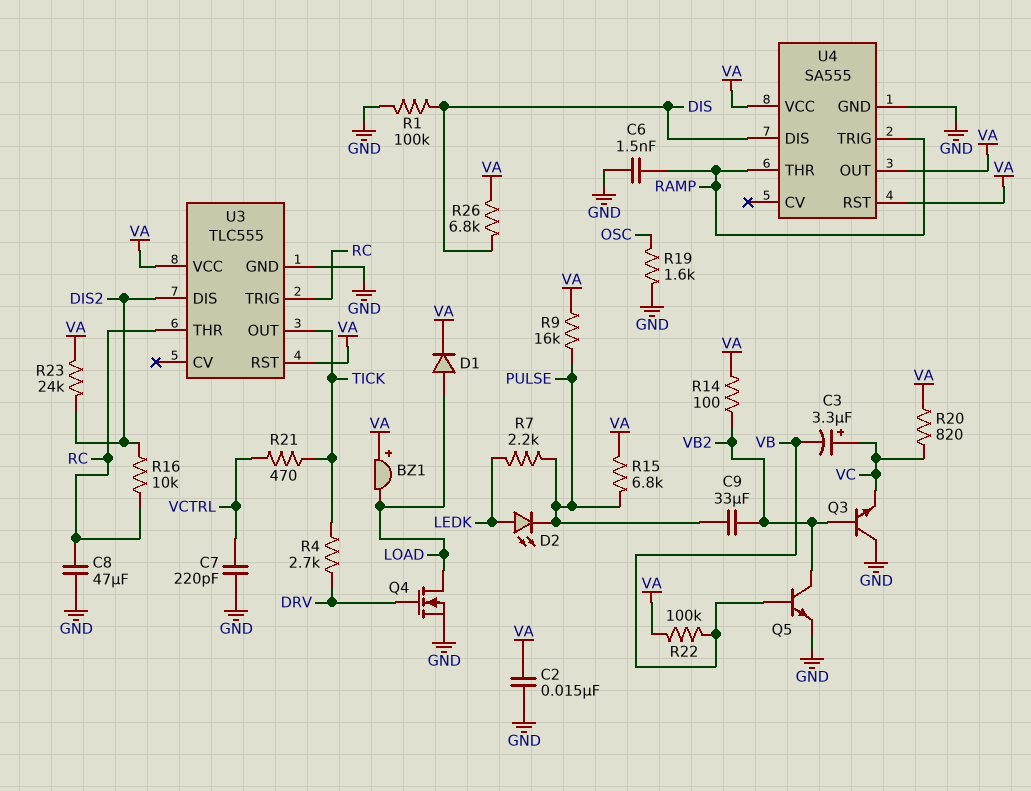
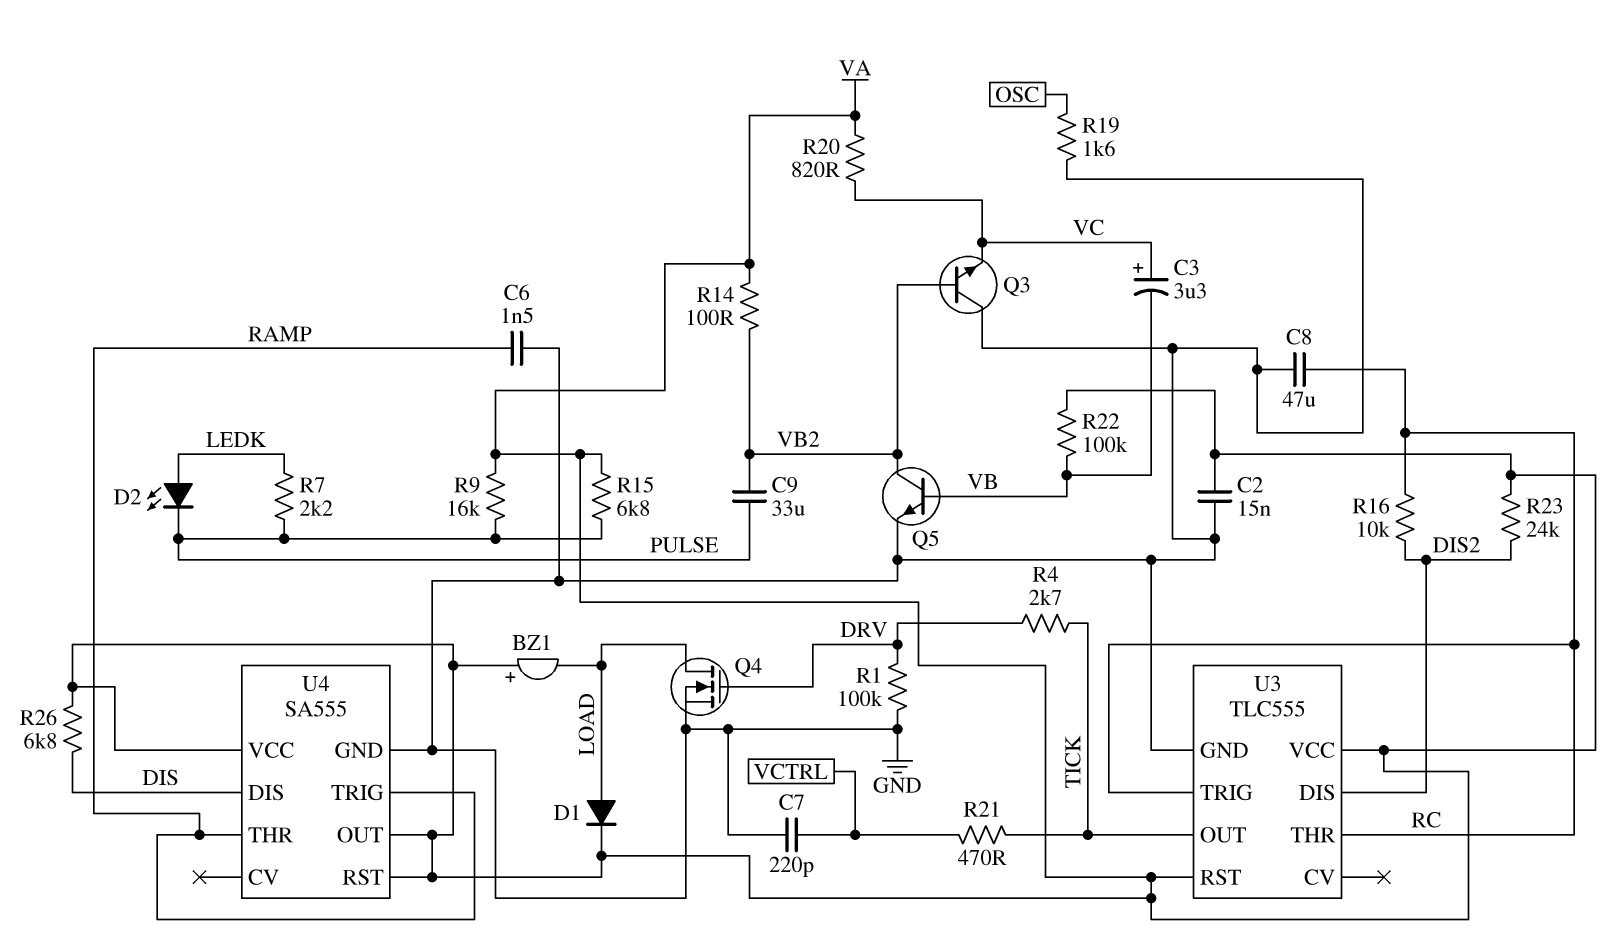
R1: 100k (DIS, GND) -> 100k (DRV, GND)

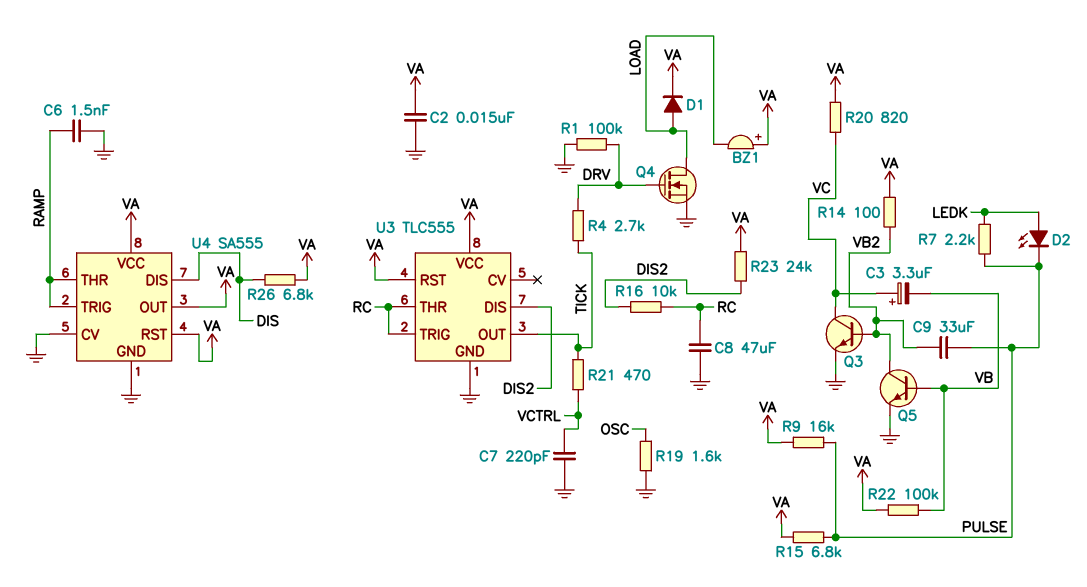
Q3: NPN (B VB2, C GND, E VC) -> NPN (B VB2, C VC, E GND)
U4 pin CV: none -> GND

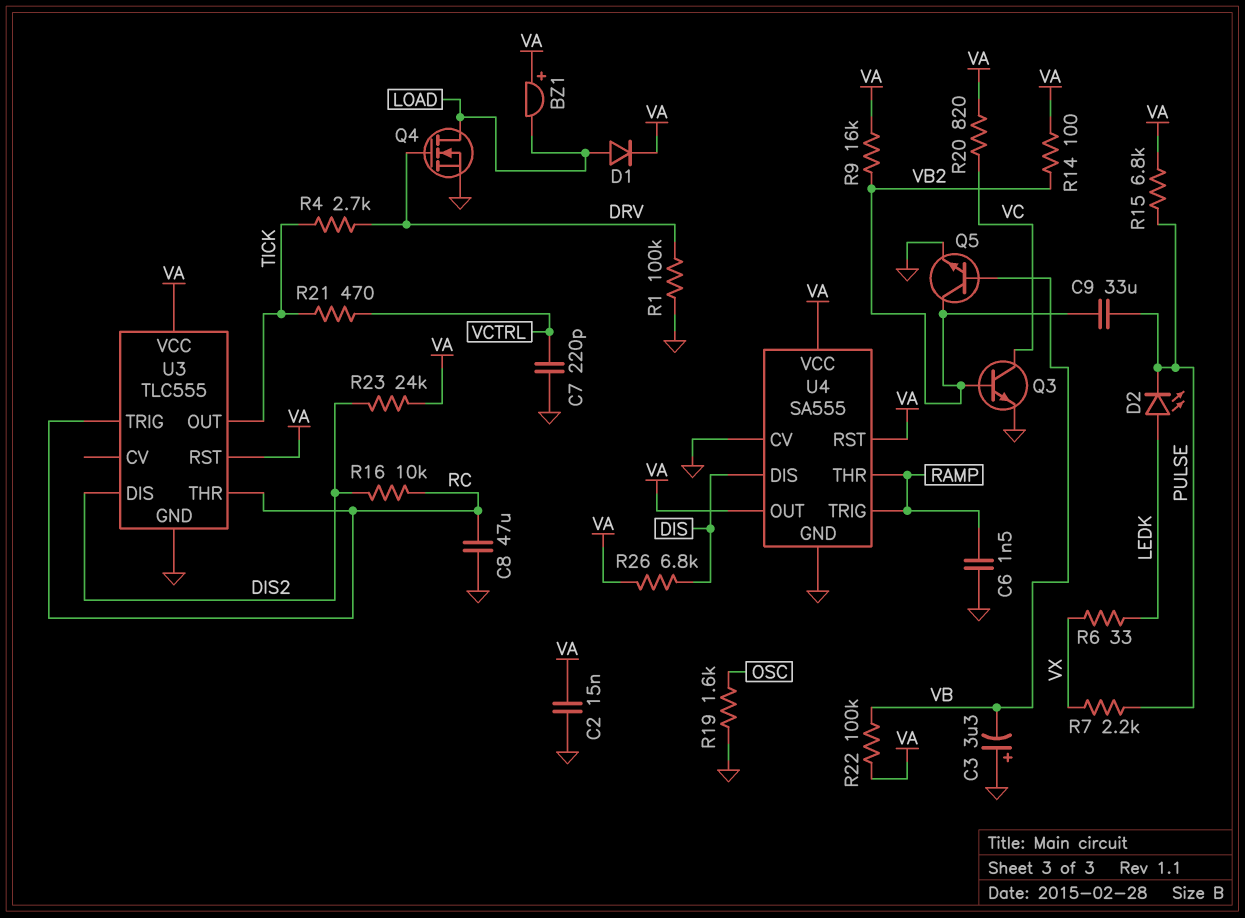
C3: 3.3uF (plus VC, minus VB) -> 3.3uF (plus GND, minus VB)
R6: none -> 33 (LEDK, VX)
R7: 2.2k (LEDK, PULSE) -> 2.2k (PULSE, VX)
R9: 16k (PULSE, VA) -> 16k (VA, VB2)

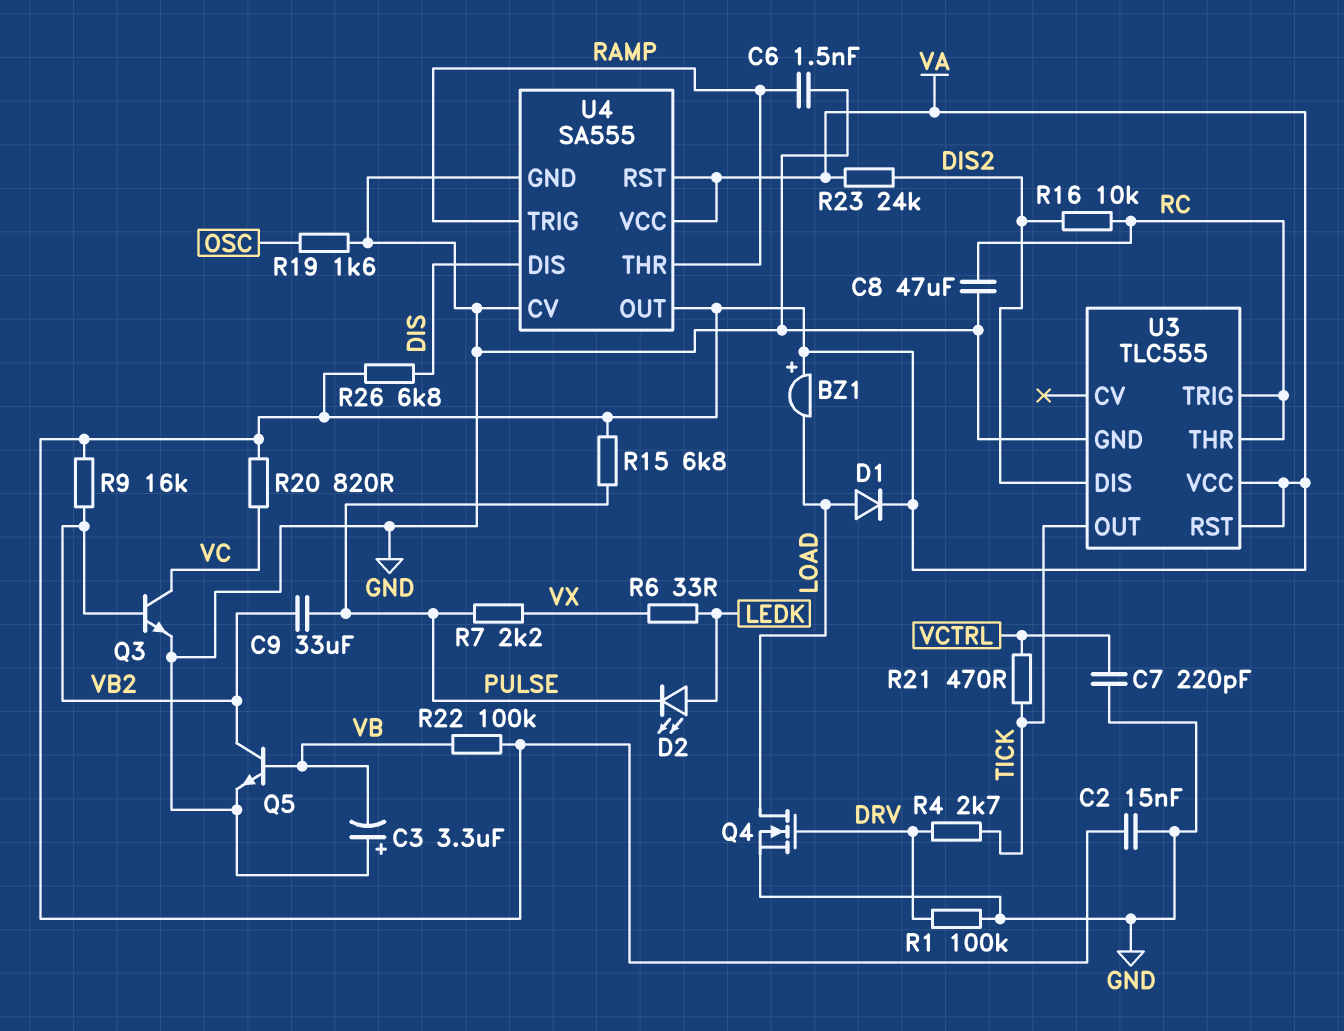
R14: 100 (VA, VB2) -> none

